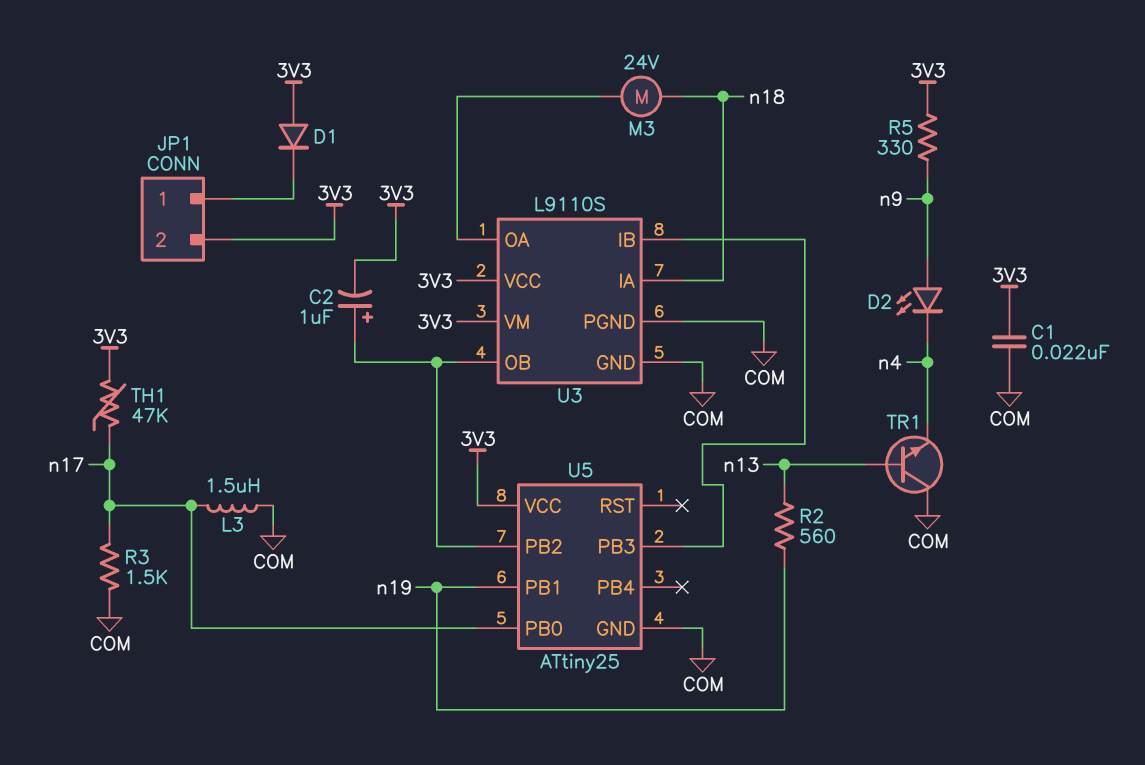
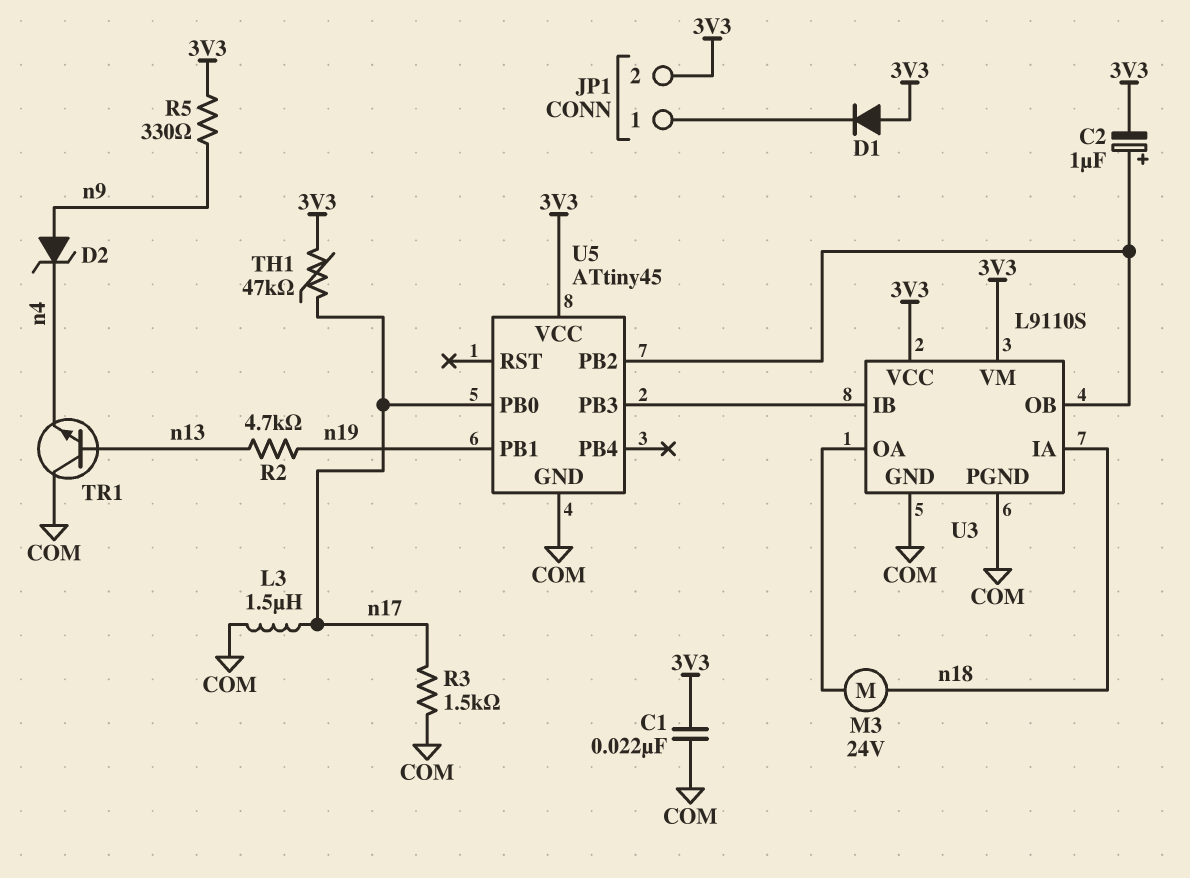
D2: LED (A n9, K n4) -> zener (A n9, K n4)
R2: 560 (n13, n19) -> 4.7k (n13, n19)
U5: ATtiny25 -> ATtiny45

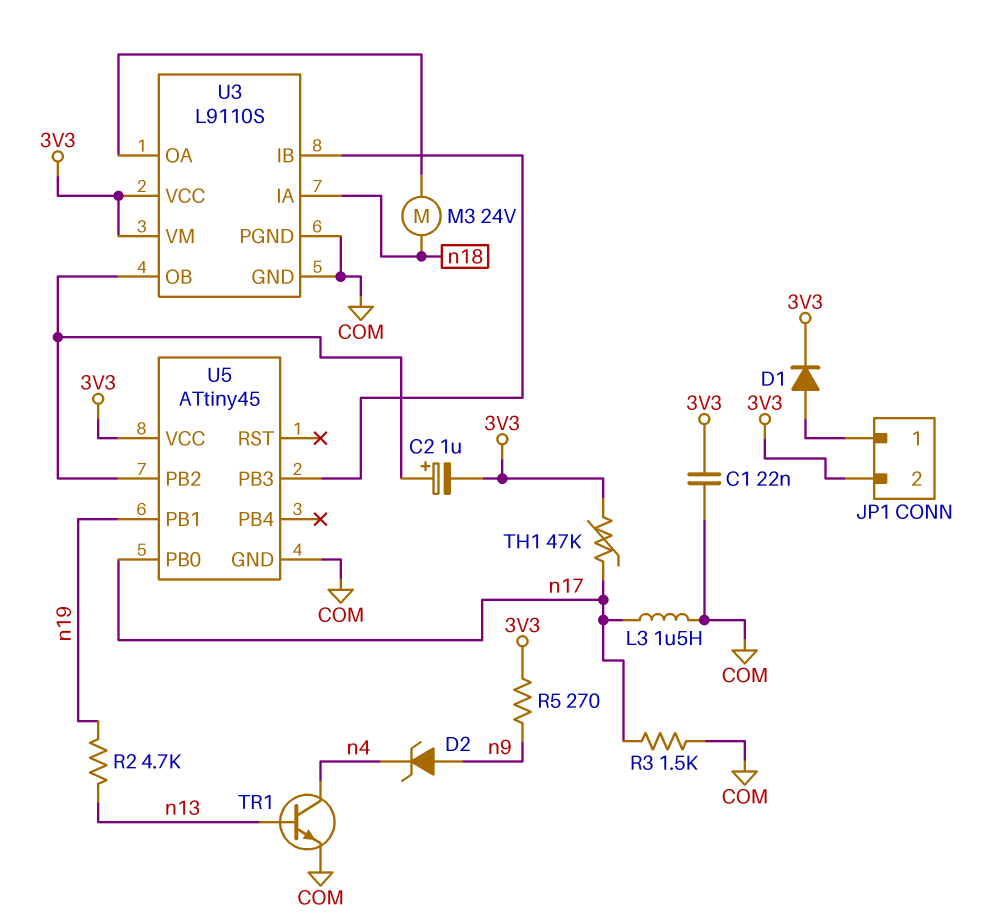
D1: diode (A 3V3, K JP1/1) -> diode (A JP1/1, K 3V3)
R5: 330 (3V3, n9) -> 270 (3V3, n9)
TR1: NPN (B n13, C COM, E n4) -> NPN (B n13, C n4, E COM)

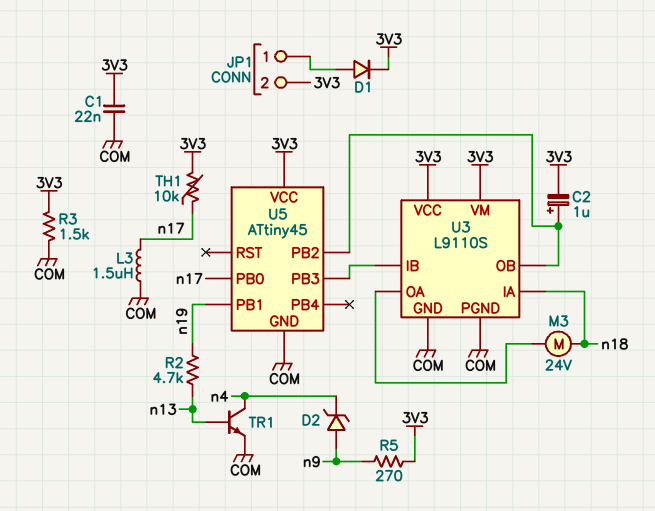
R3: 1.5k (COM, n17) -> 1.5k (3V3, COM)
TH1: 47k (3V3, n17) -> 10k (3V3, n17)

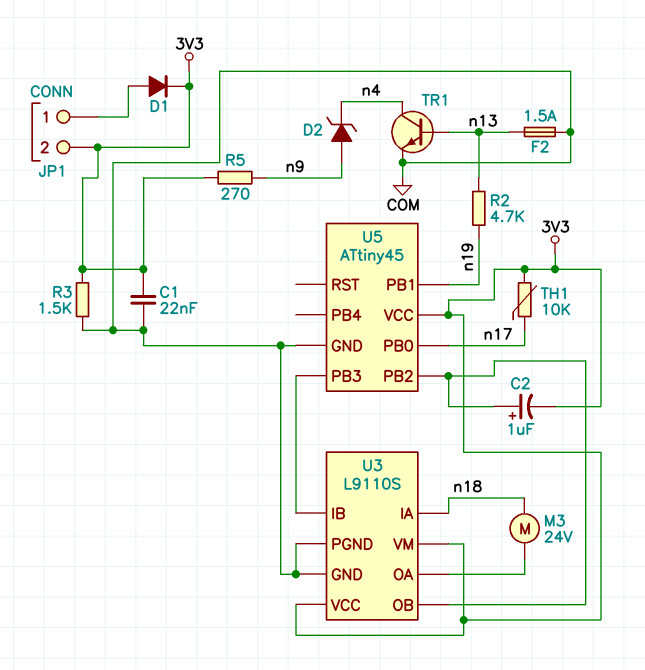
F2: none -> 1.5A (COM, n13)
L3: 1.5uH (COM, n17) -> none

